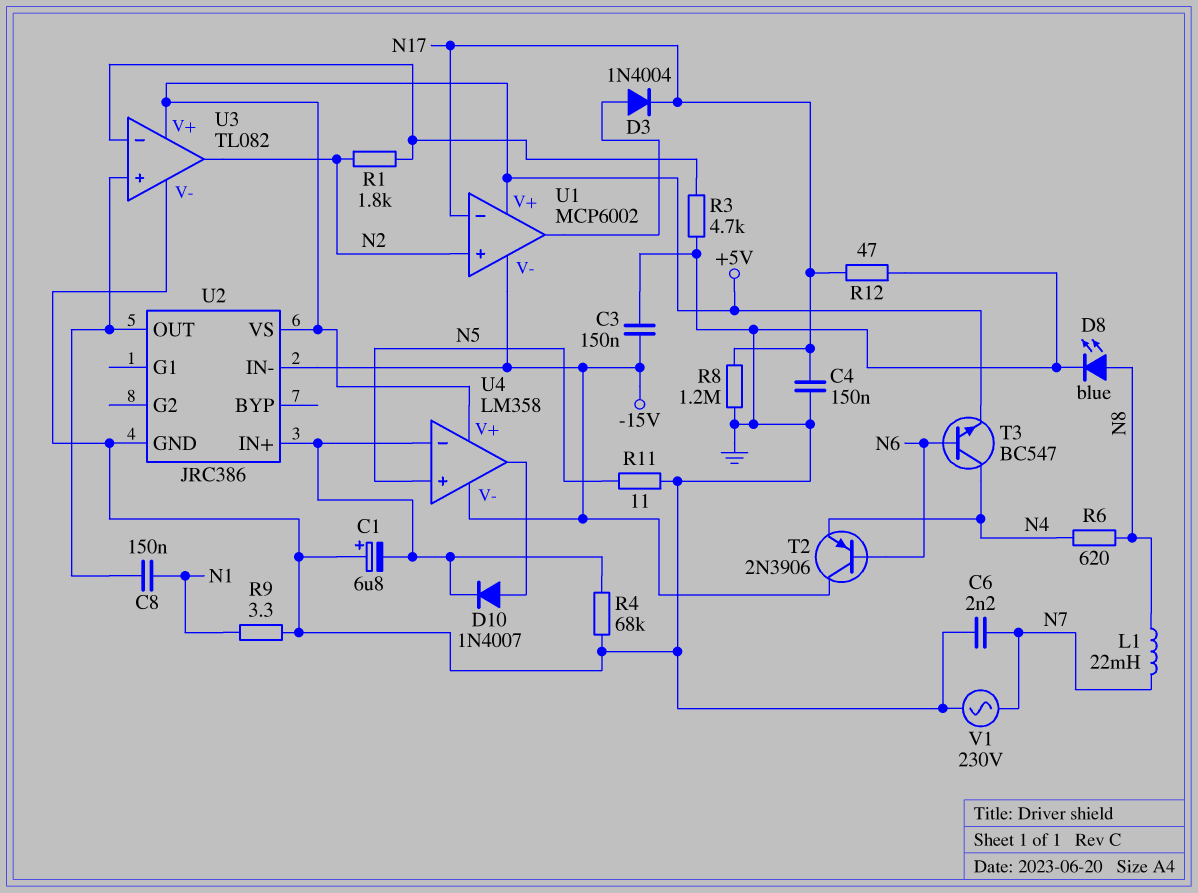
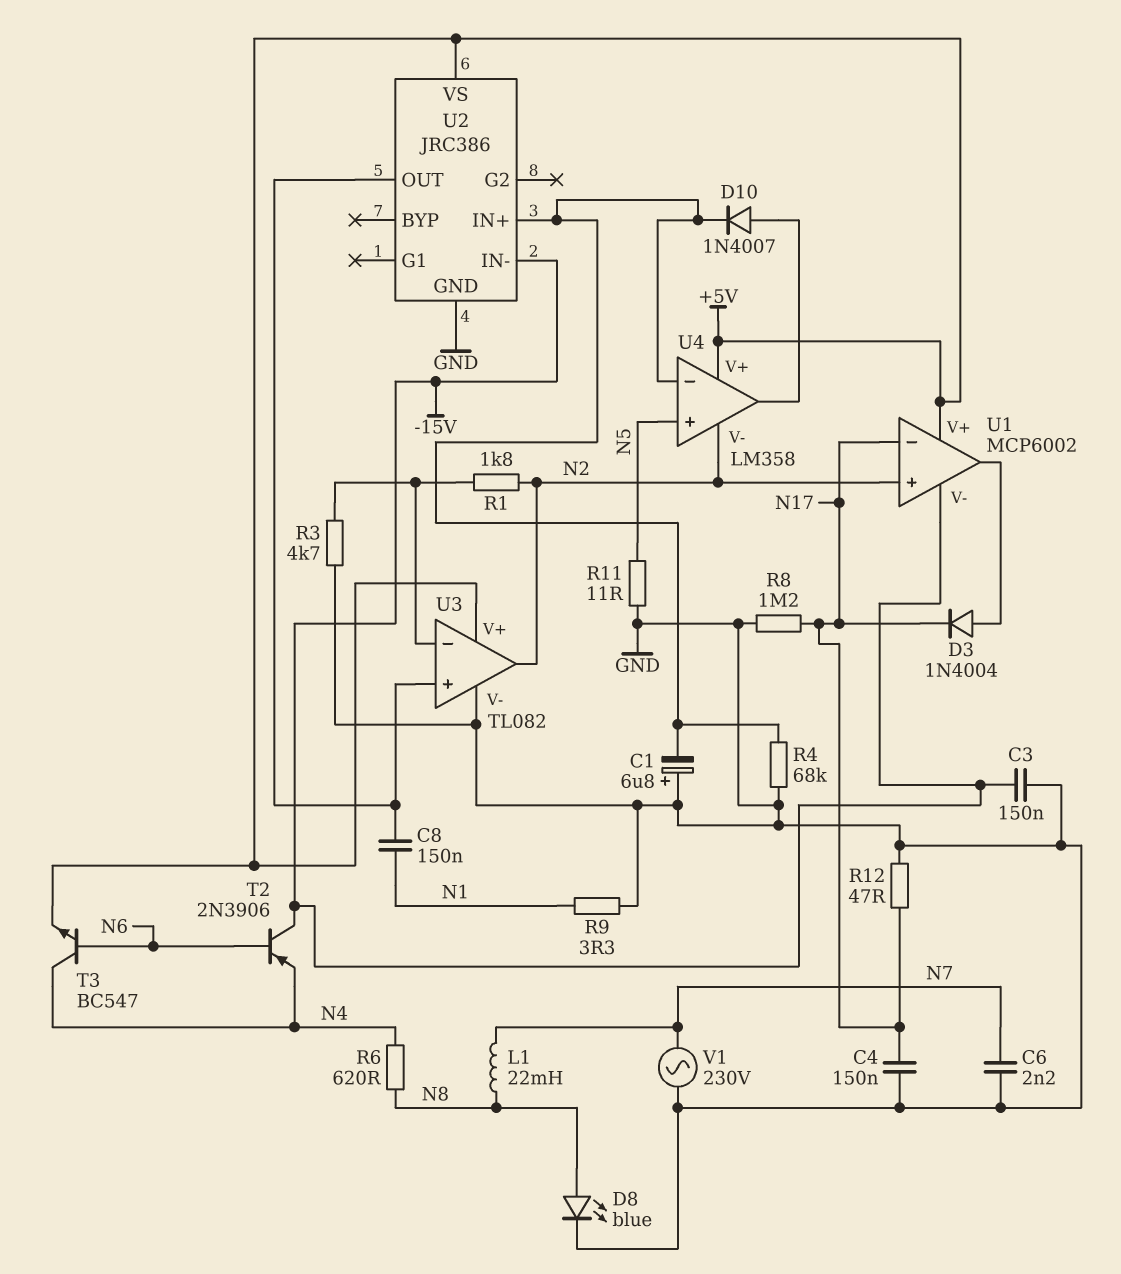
U4 pin V-: -15V -> N2

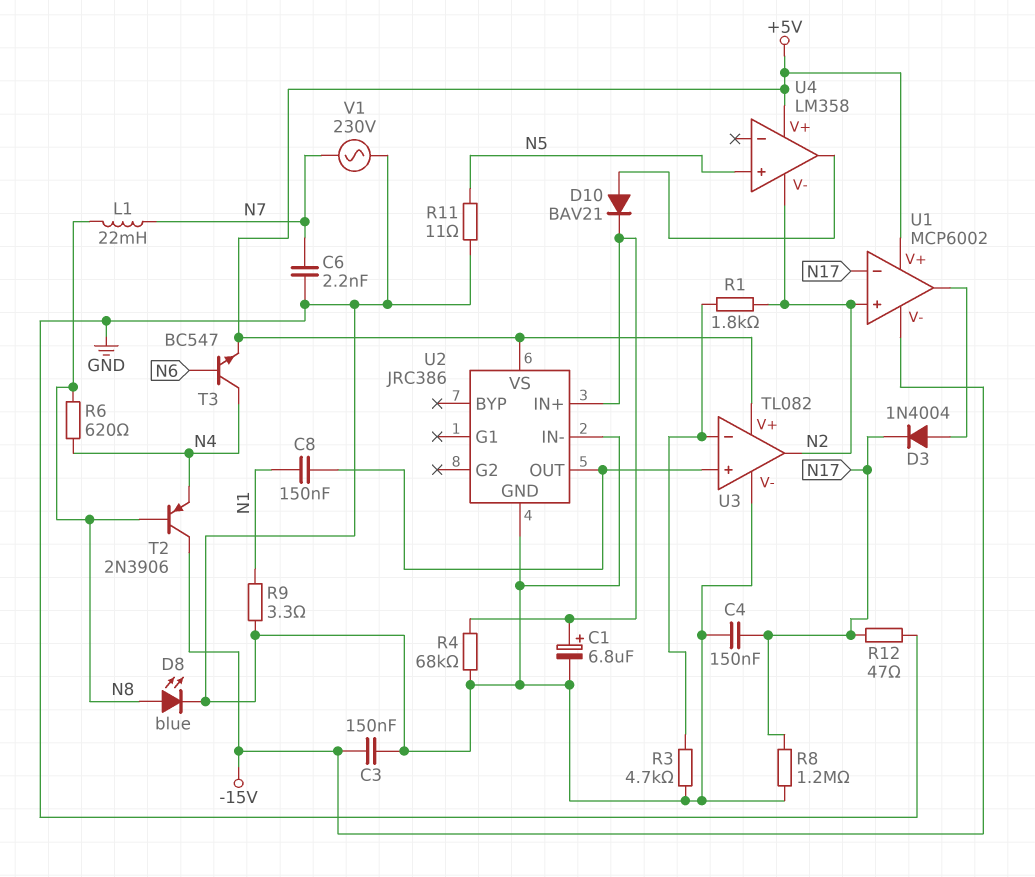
C1: 6.8uF (plus GND, minus U2/IN+) -> 6.8uF (plus U2/IN+, minus GND)
D10: diode 1N4007 (A U4/out, K U2/IN+) -> diode BAV21 (A U4/out, K U2/IN+)
T2: PNP 2N3906 (B N6, C -15V, E N4) -> PNP 2N3906 (B N8, C -15V, E N4)
U2 pin IN-: -15V -> GND
U4 pin in-: U2/IN+ -> none

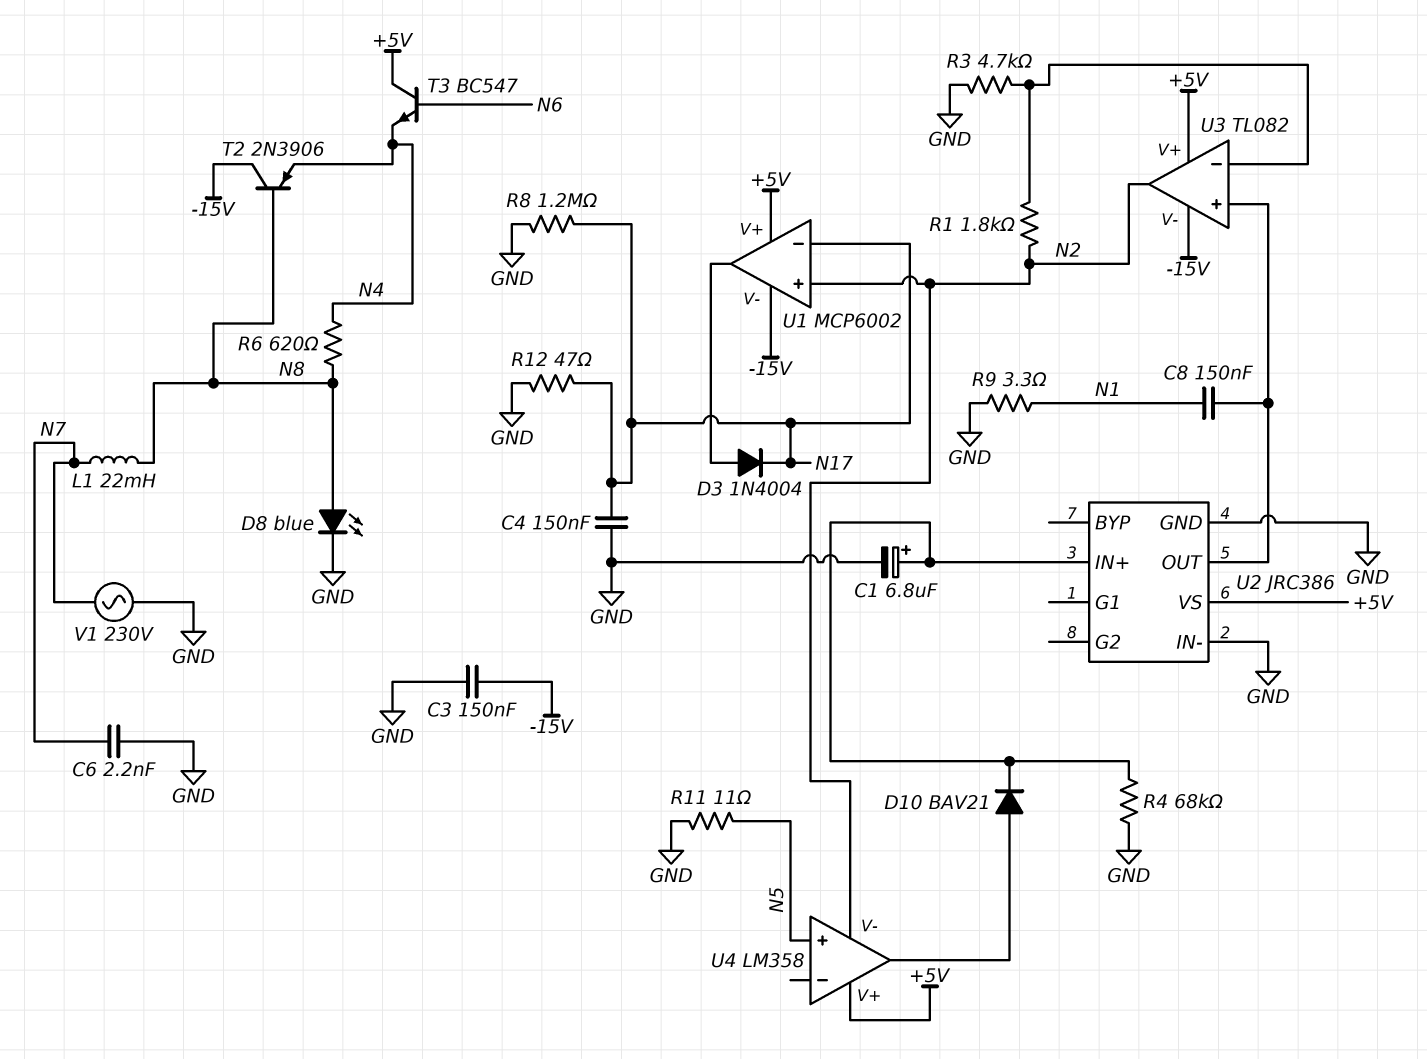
T3: NPN BC547 (B N6, C N4, E +5V) -> NPN BC547 (B N6, C +5V, E N4)
U3 pin V-: GND -> -15V

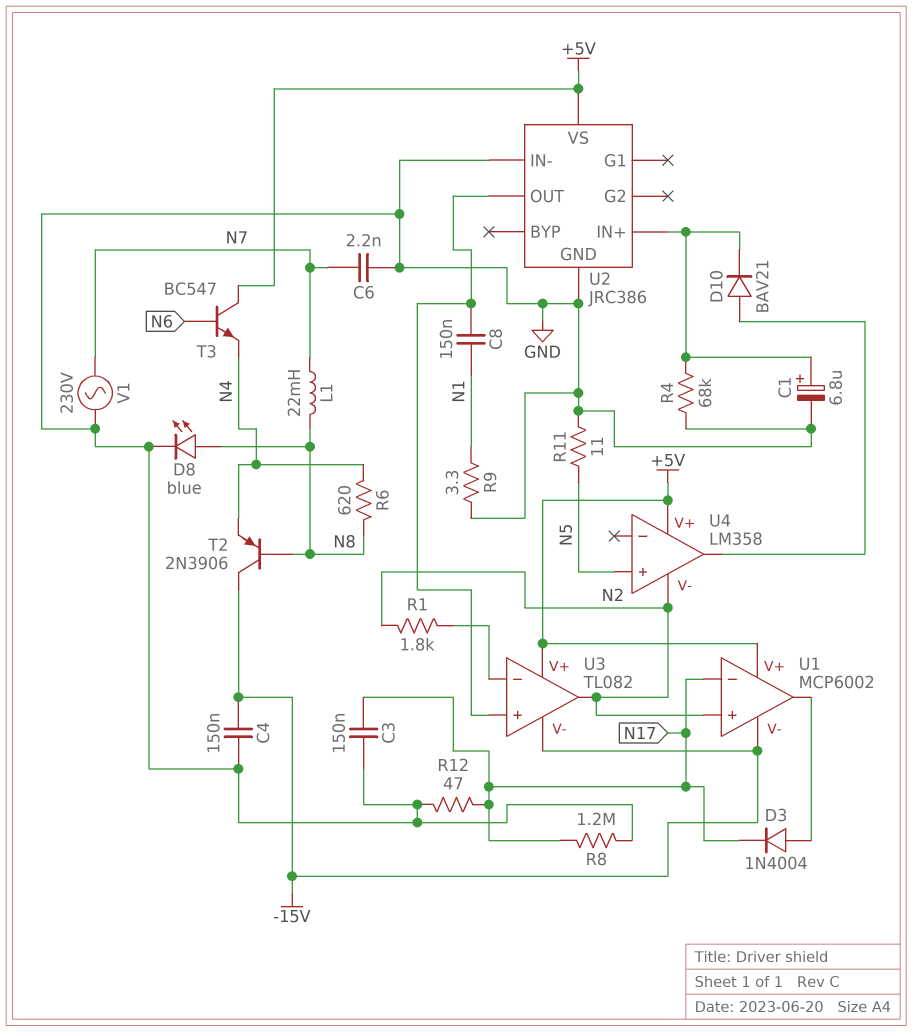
C3: 150nF (-15V, GND) -> 150nF (GND, N17)
C4: 150nF (GND, N17) -> 150nF (-15V, GND)
R3: 4.7k (GND, U3/in-) -> none

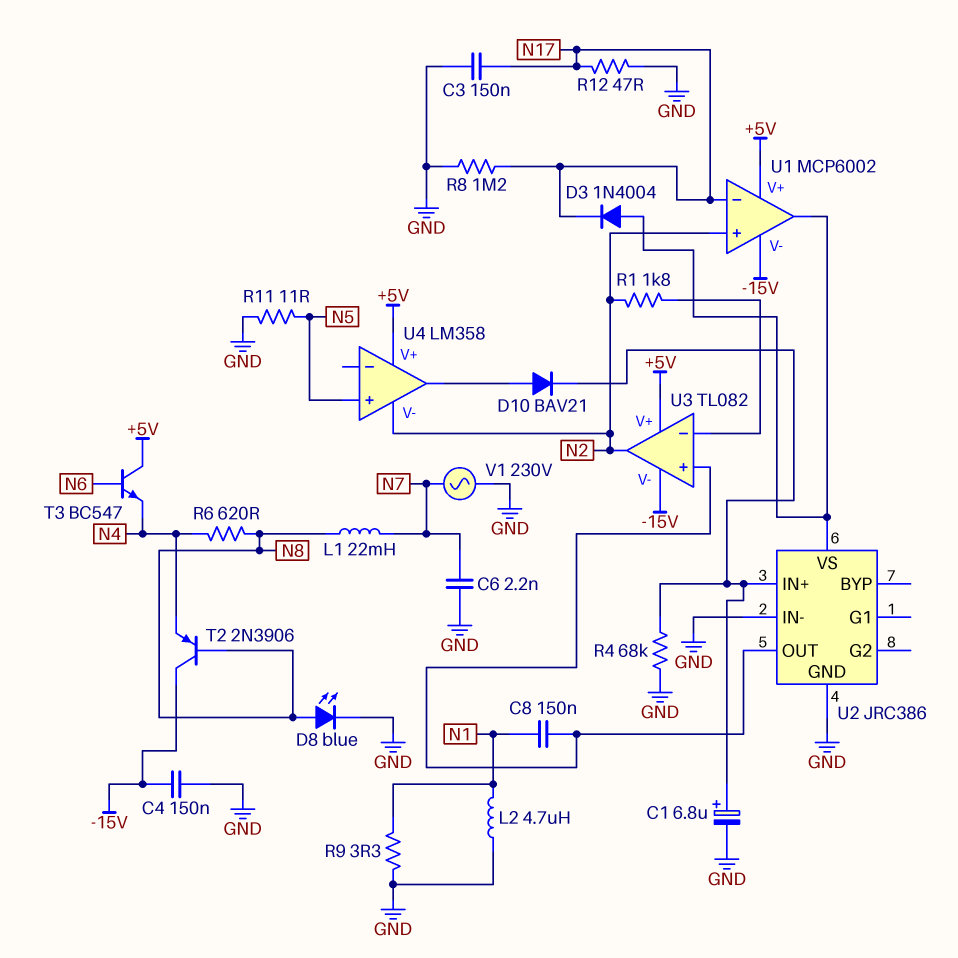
L2: none -> 4.7uH (GND, N1)
U2 pin VS: +5V -> U1/out

